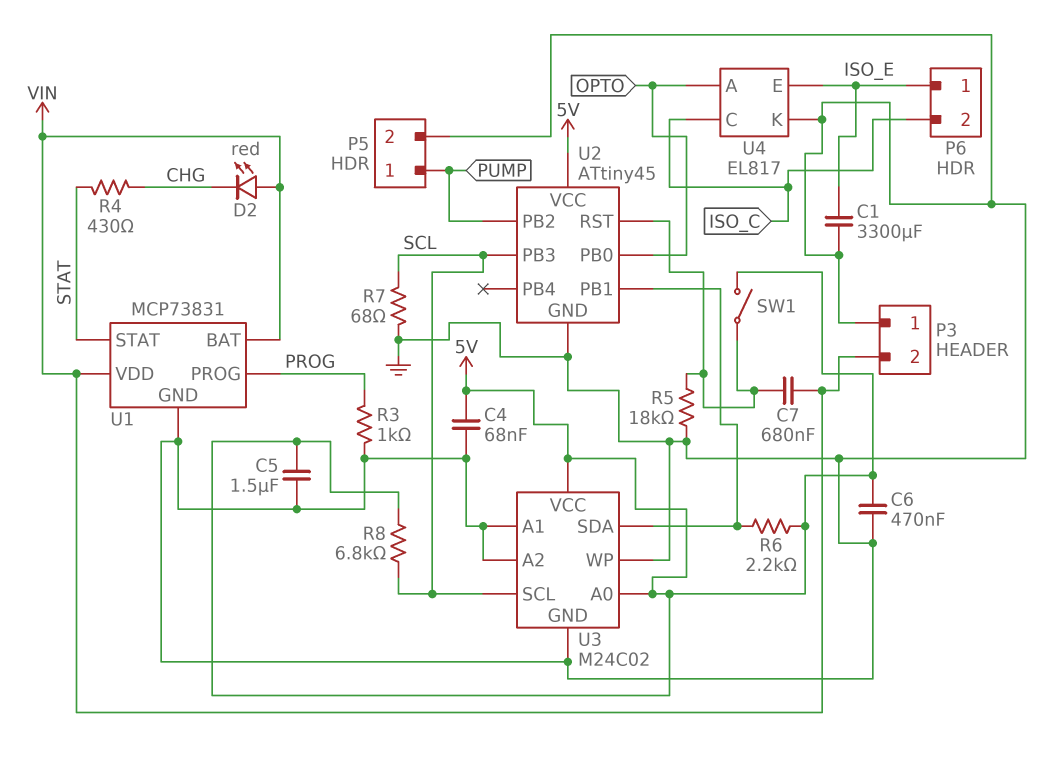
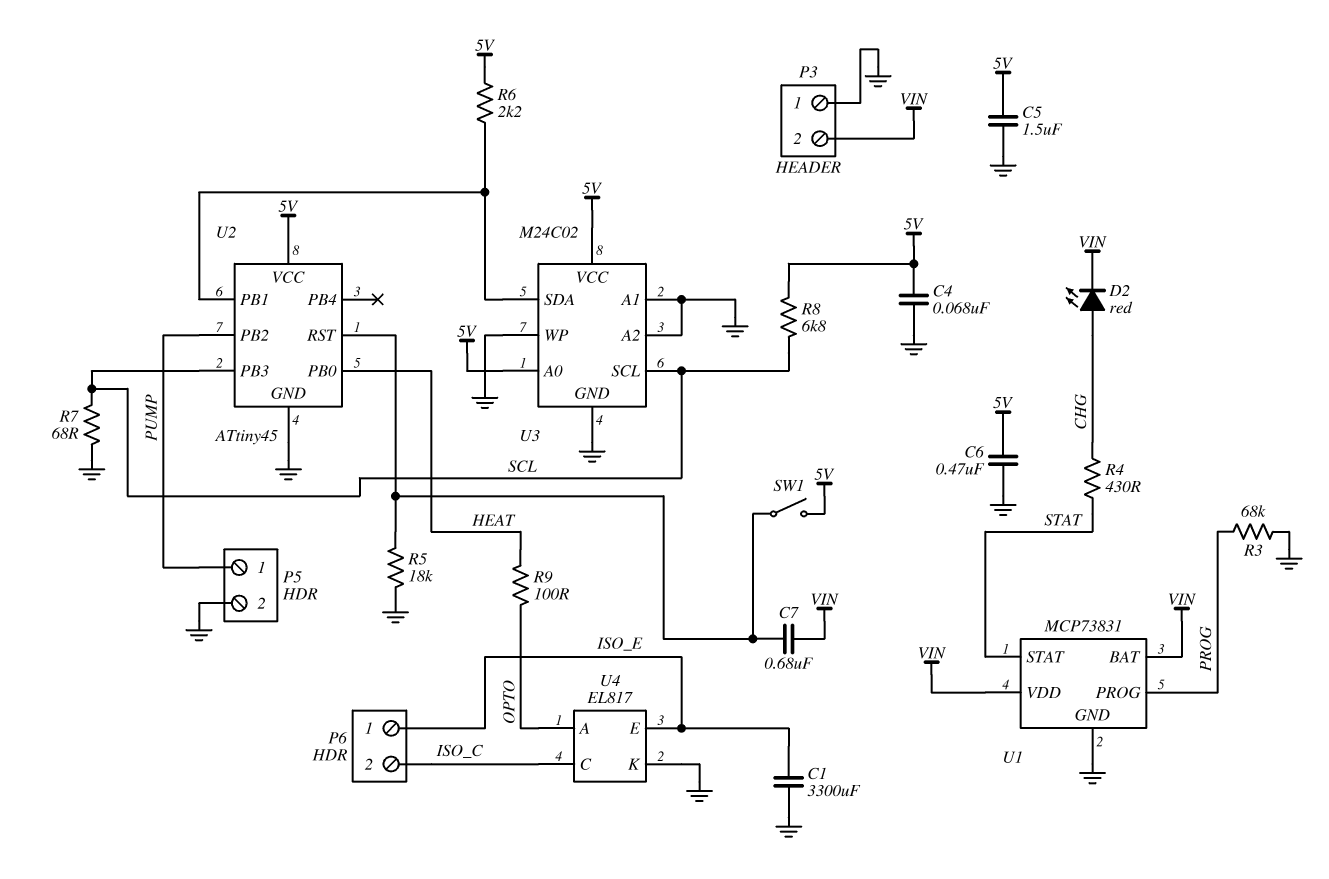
D2: LED red (A VIN, K CHG) -> LED red (A CHG, K VIN)
R3: 1k (GND, PROG) -> 68k (GND, PROG)
R9: none -> 100 (HEAT, OPTO)
U2 pin PB0: OPTO -> HEAT

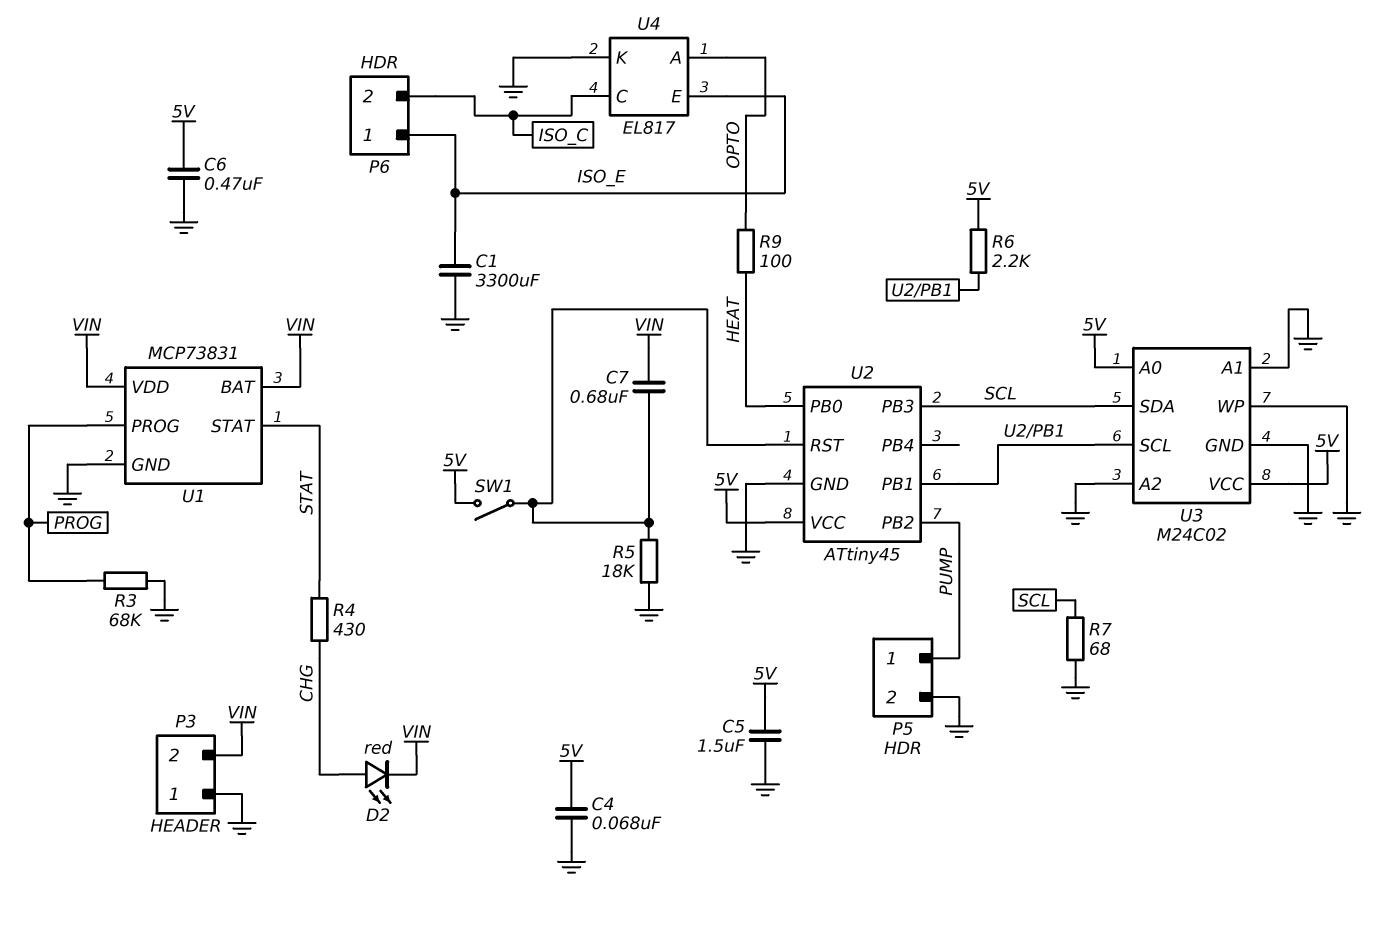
R8: 6.8k (5V, SCL) -> none
U3 pin SCL: SCL -> U2/PB1
U3 pin SDA: U2/PB1 -> SCL

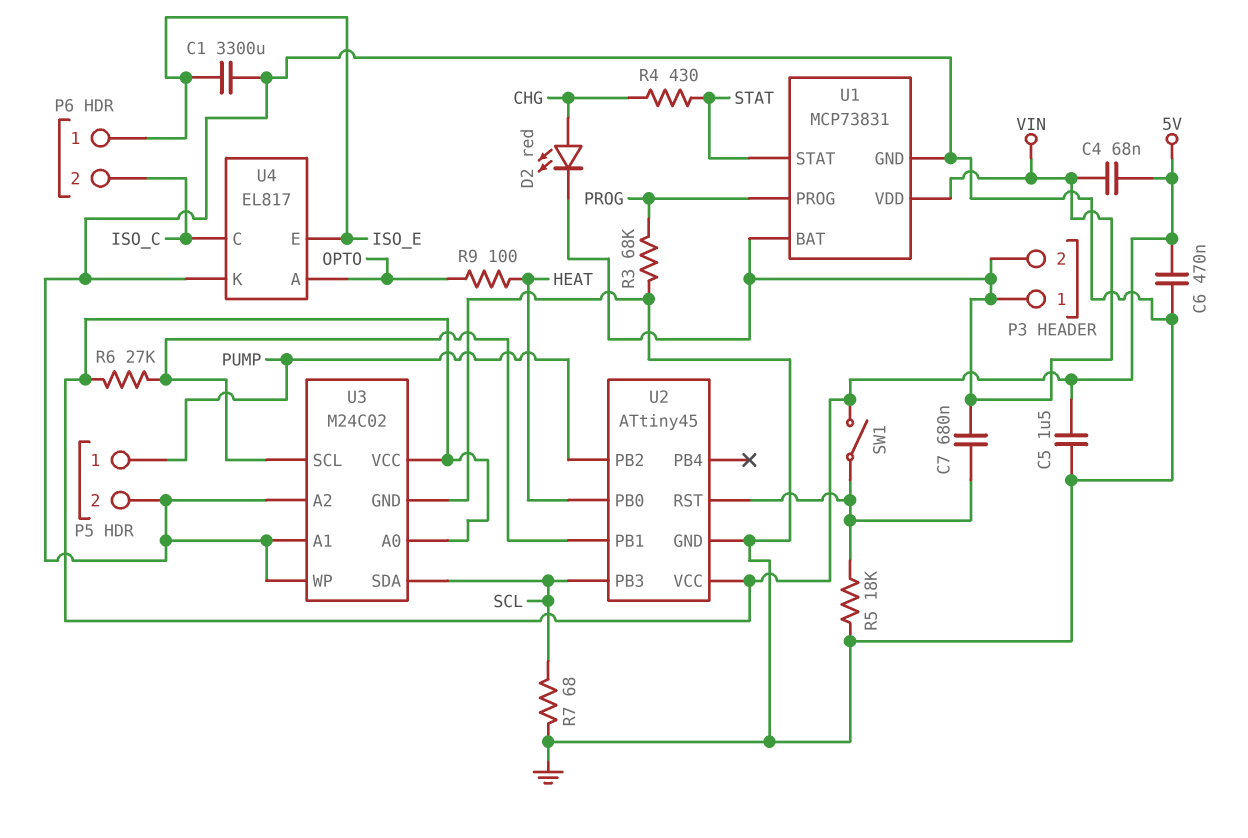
C4: 68nF (5V, GND) -> 68nF (5V, VIN)
P3 pin 1: GND -> VIN
R6: 2.2k (5V, U2/PB1) -> 27k (5V, U2/PB1)

